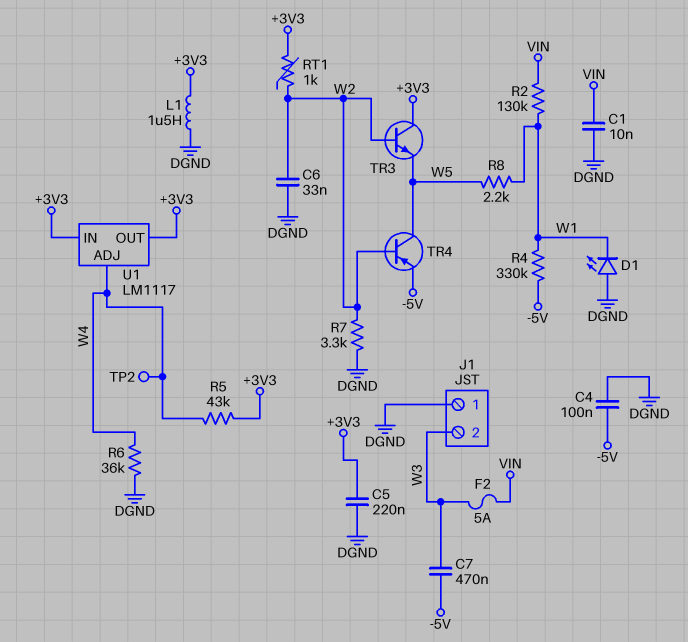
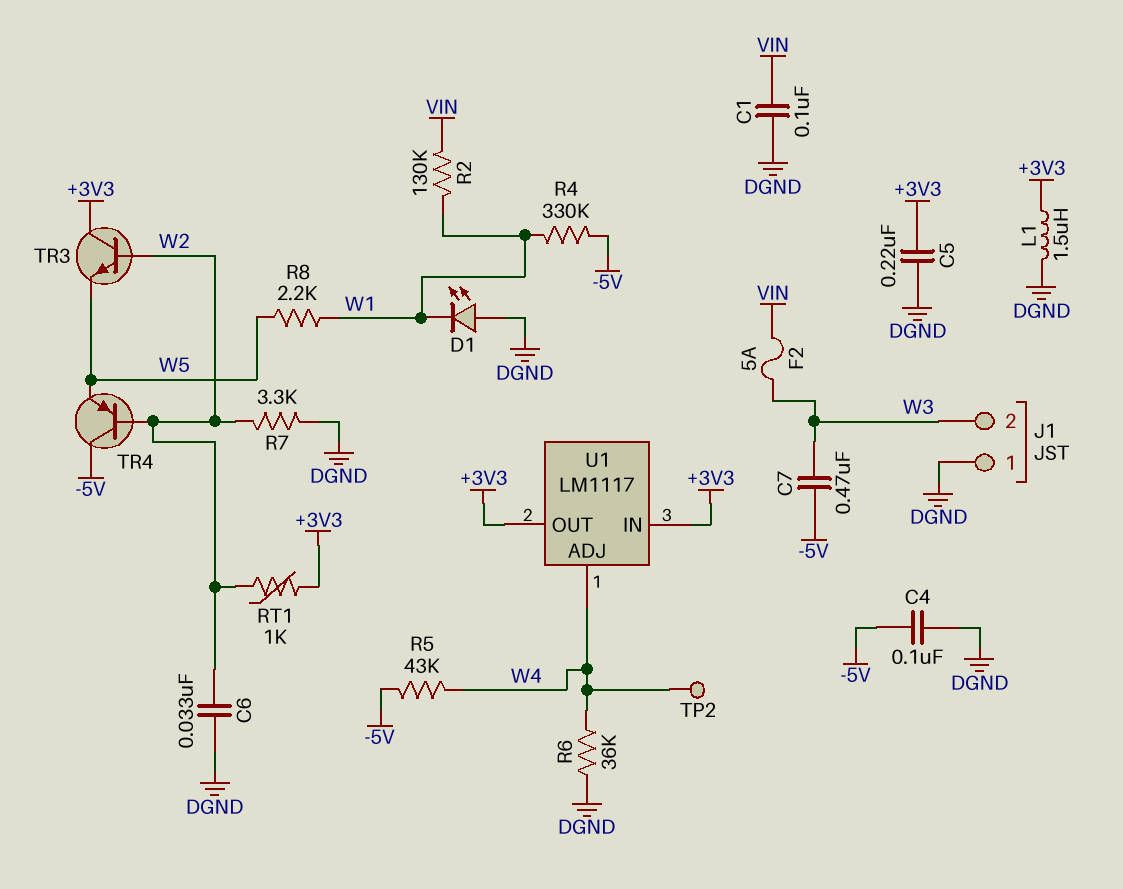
C1: 10nF (DGND, VIN) -> 100nF (DGND, VIN)
R5: 43k (+3V3, W4) -> 43k (-5V, W4)
TR4: PNP (B W2, C W5, E -5V) -> PNP (B W2, C -5V, E W5)

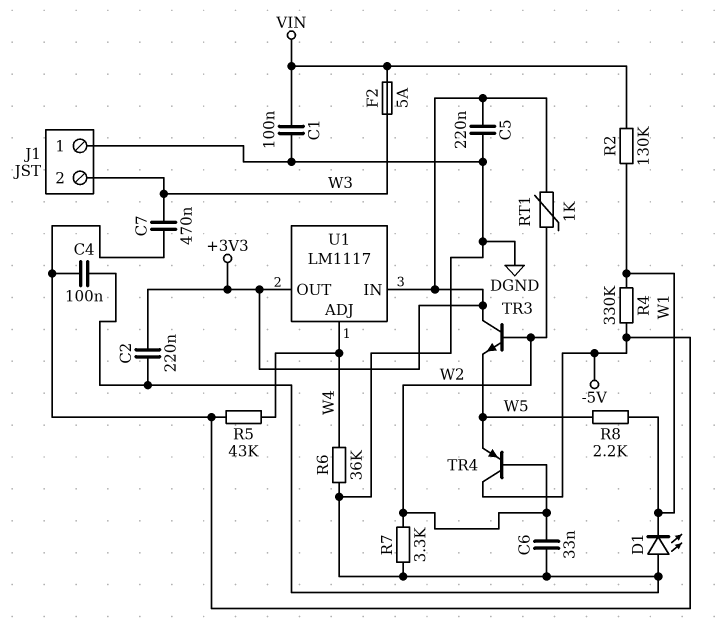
C2: none -> 220nF (+3V3, DGND)
L1: 1.5uH (+3V3, DGND) -> none
TP2: test point (W4) -> none

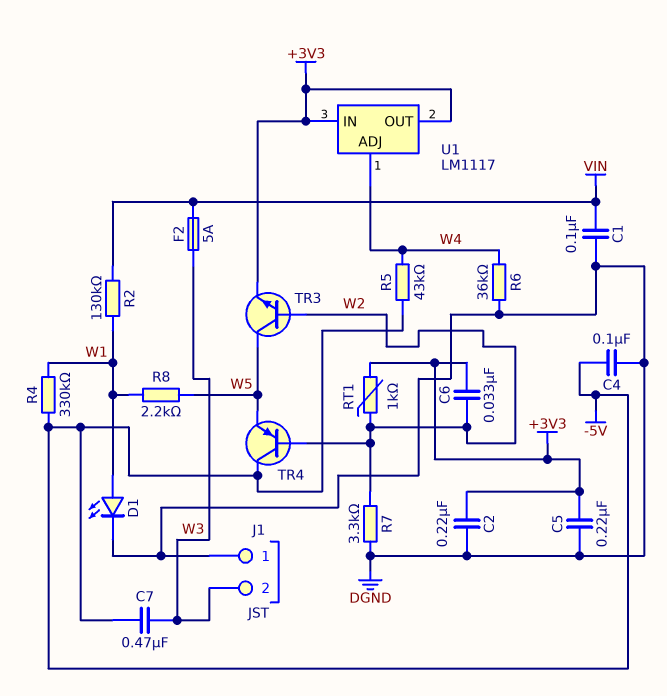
C6: 33nF (DGND, W2) -> 33nF (+3V3, W2)
D1: LED (A DGND, K W1) -> LED (A W1, K DGND)
TR3: NPN (B W2, C +3V3, E W5) -> NPN (B W2, C W5, E +3V3)

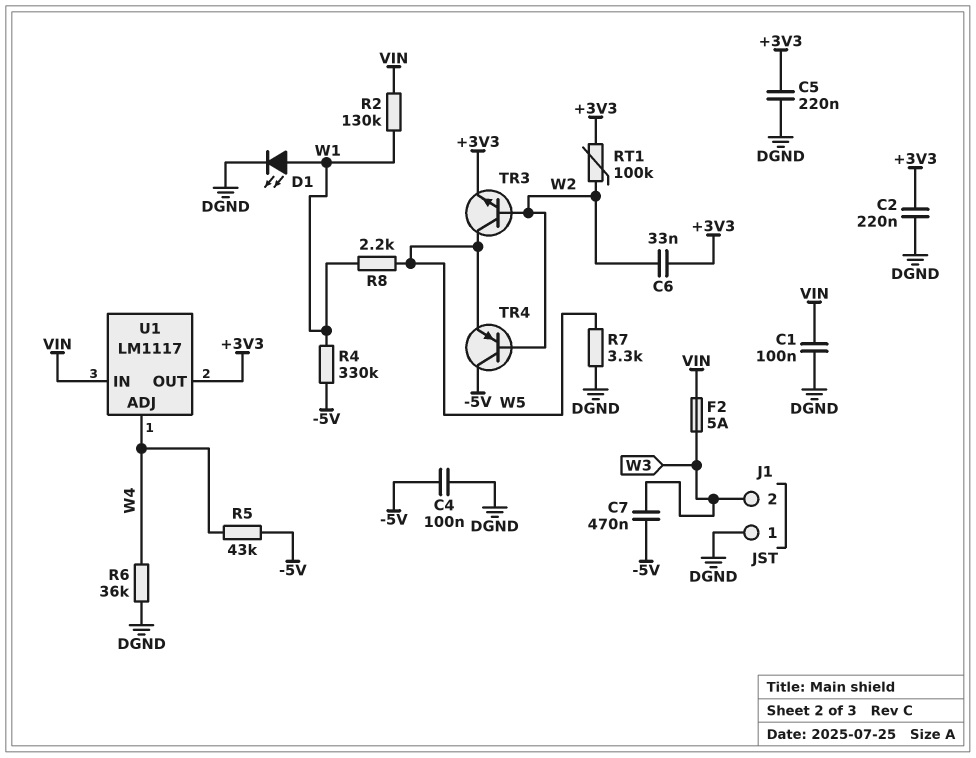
R7: 3.3k (DGND, W2) -> 3.3k (DGND, W5)
RT1: 1k (+3V3, W2) -> 100k (+3V3, W2)
U1 pin IN: +3V3 -> VIN

